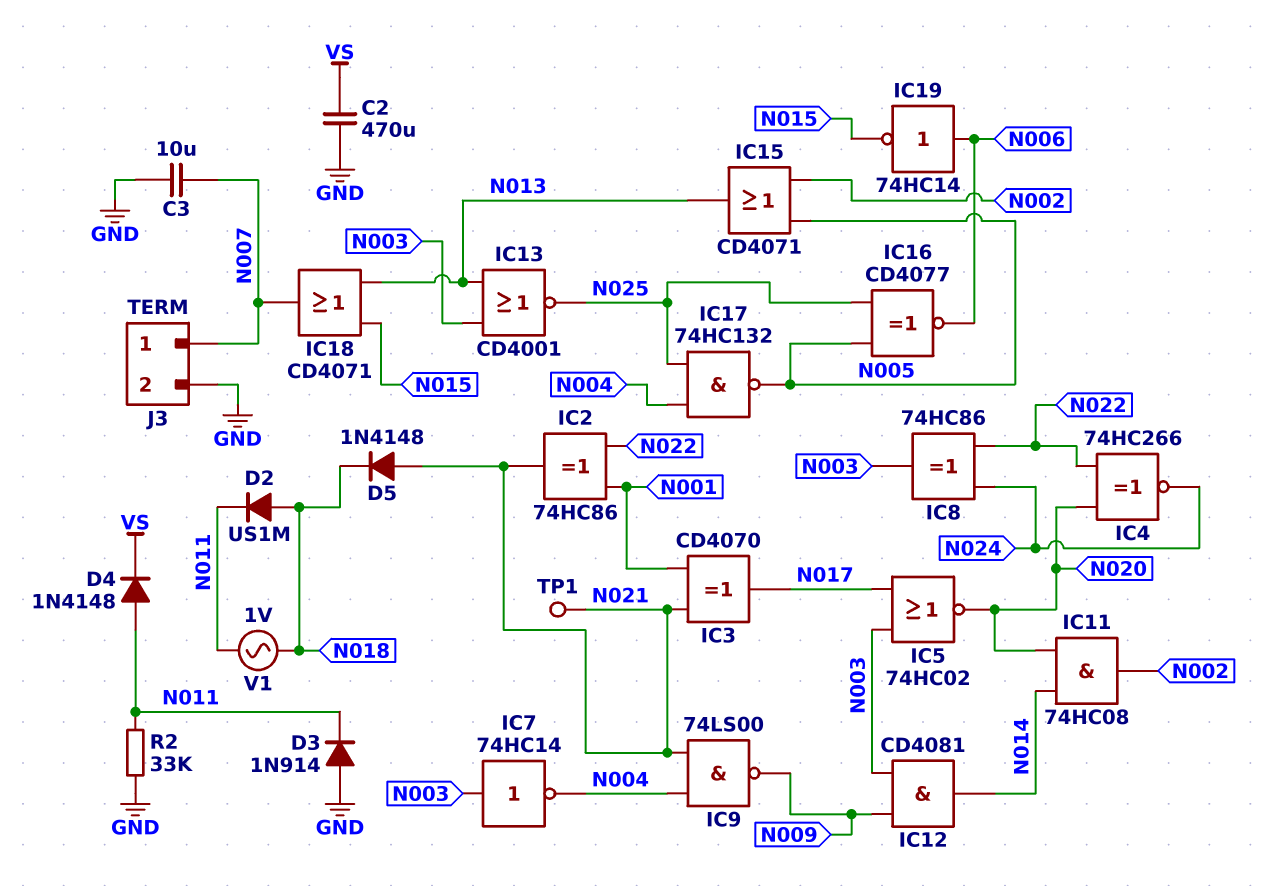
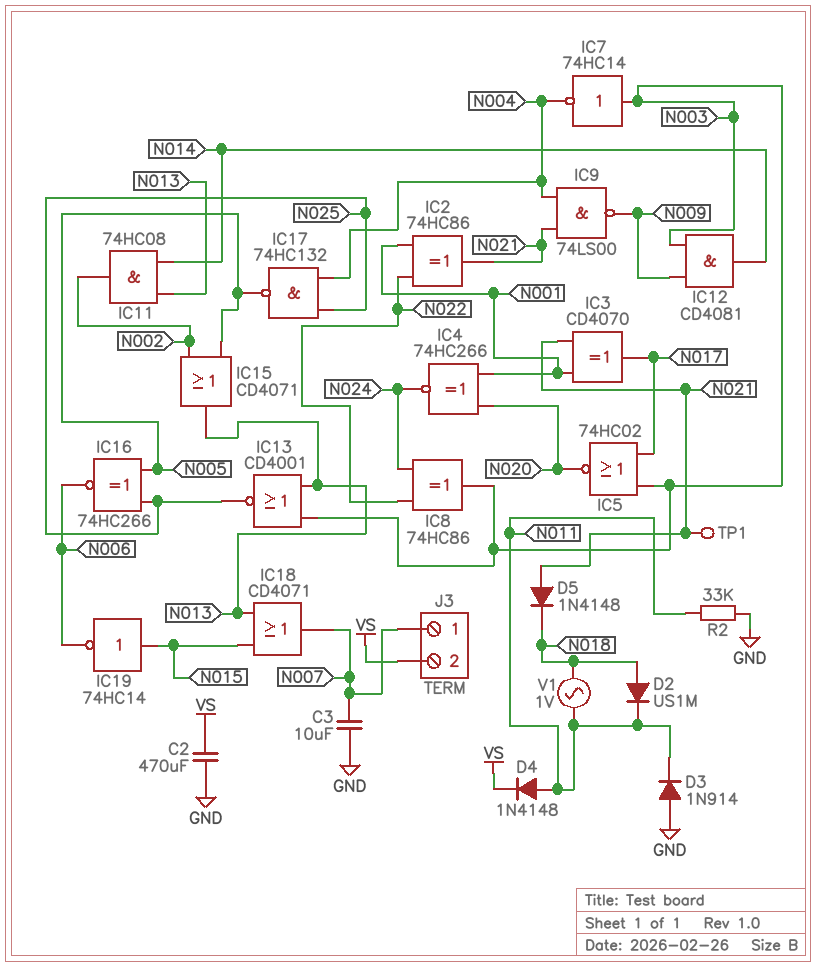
IC4: XNOR 74HC266 (in N020, in N022, out N024) -> XNOR 74HC266 (in N001, in N020, out N024)
IC11: AND 74HC08 (in N014, in N020, out N002) -> AND 74HC08 (in N013, in N014, out N002)
IC16: XNOR CD4077 (in N005, in N025, out N006) -> XNOR 74HC266 (in N005, in N025, out N006)
IC19: NOT 74HC14 (in N006, out N015) -> NOT 74HC14 (in N015, out N006)
J3 pin 2: GND -> VS

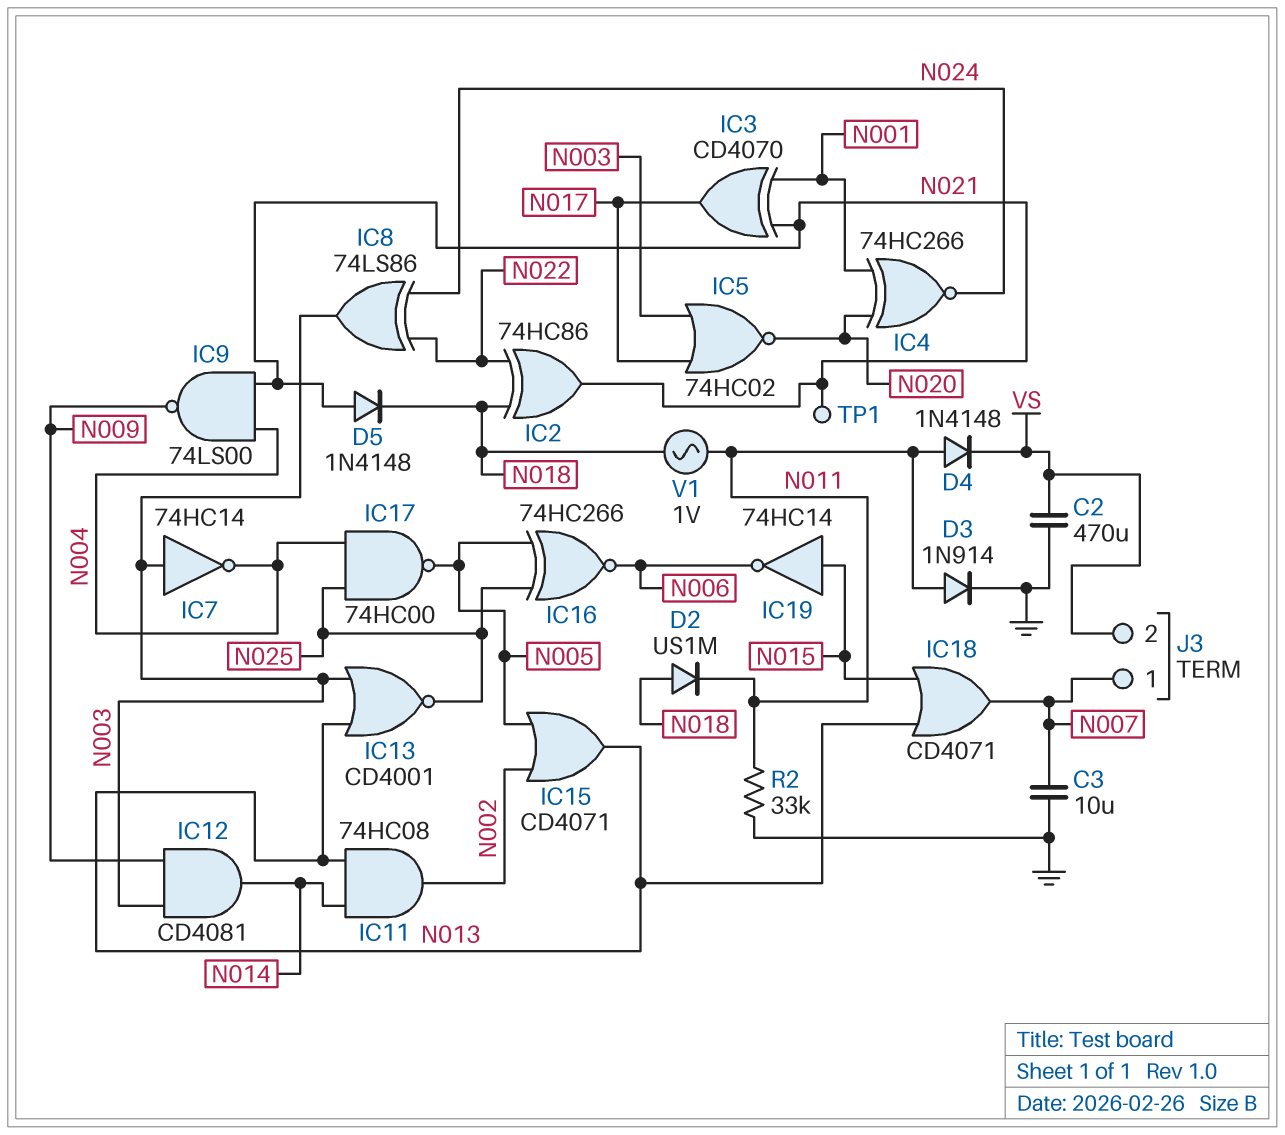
D3: diode 1N914 (A GND, K N011) -> diode 1N914 (A N011, K GND)
IC2: XOR 74HC86 (in N001, in N022, out N021) -> XOR 74HC86 (in N018, in N022, out N021)
IC8: XOR 74HC86 (in N022, in N024, out N003) -> XOR 74LS86 (in N022, in N024, out N003)
IC17: NAND 74HC132 (in N004, in N025, out N005) -> NAND 74HC00 (in N004, in N025, out N005)

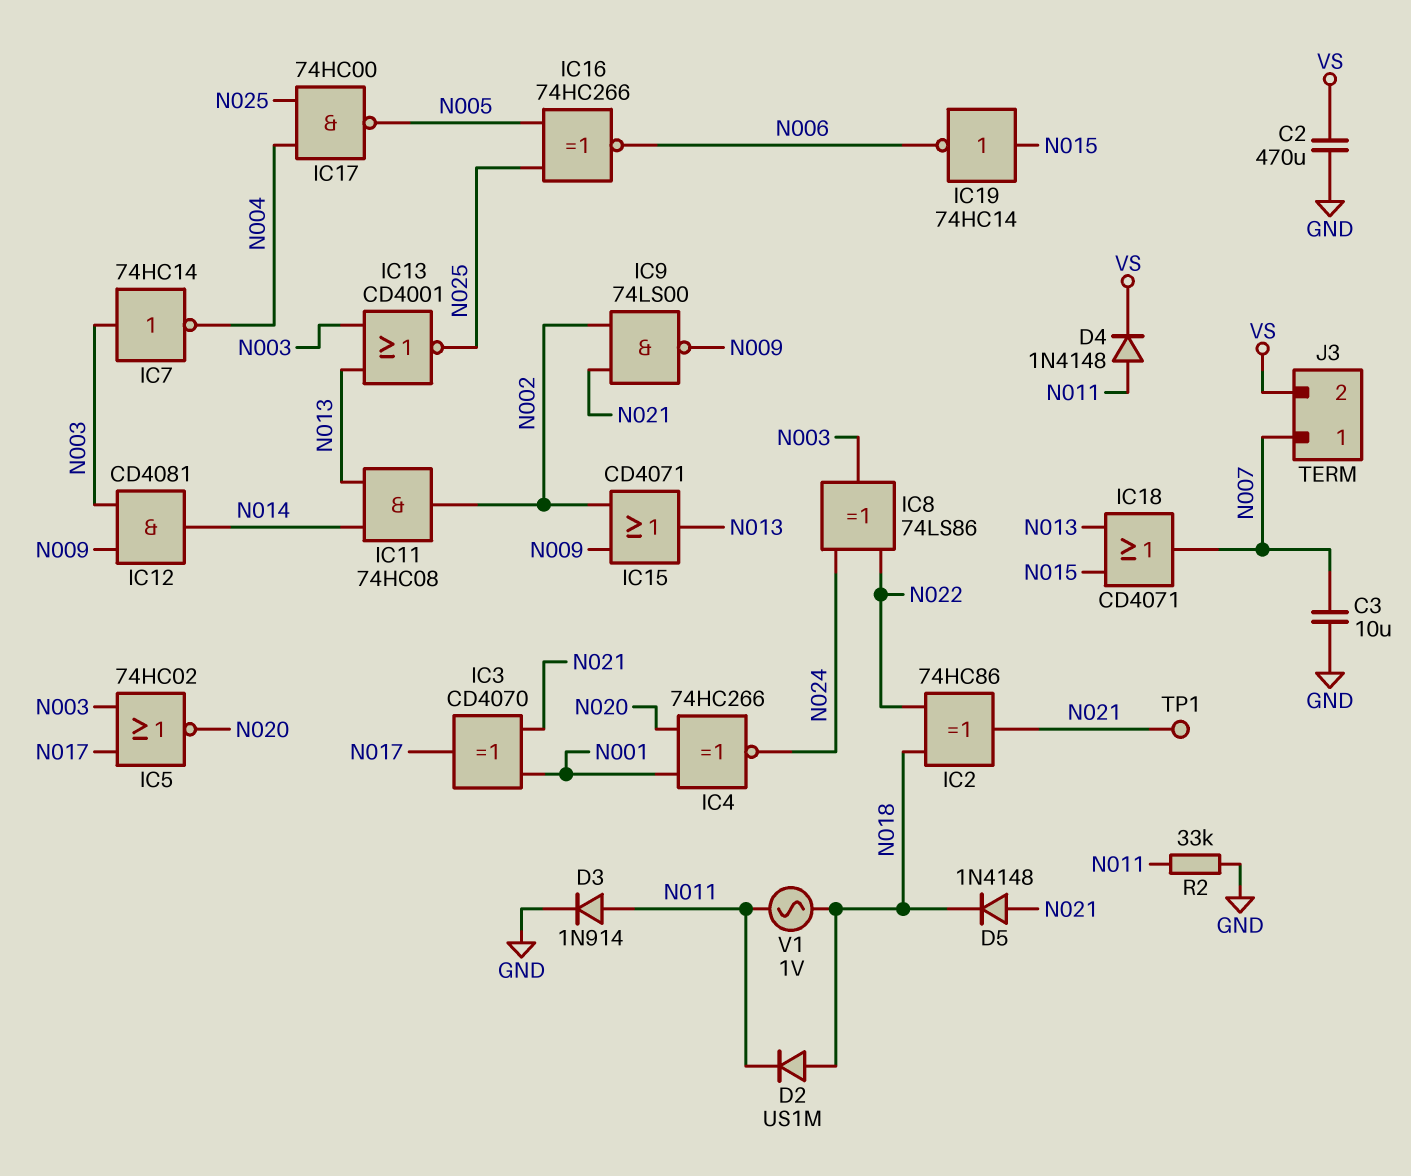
IC9: NAND 74LS00 (in N004, in N021, out N009) -> NAND 74LS00 (in N002, in N021, out N009)
IC15: OR CD4071 (in N002, in N005, out N013) -> OR CD4071 (in N002, in N009, out N013)

